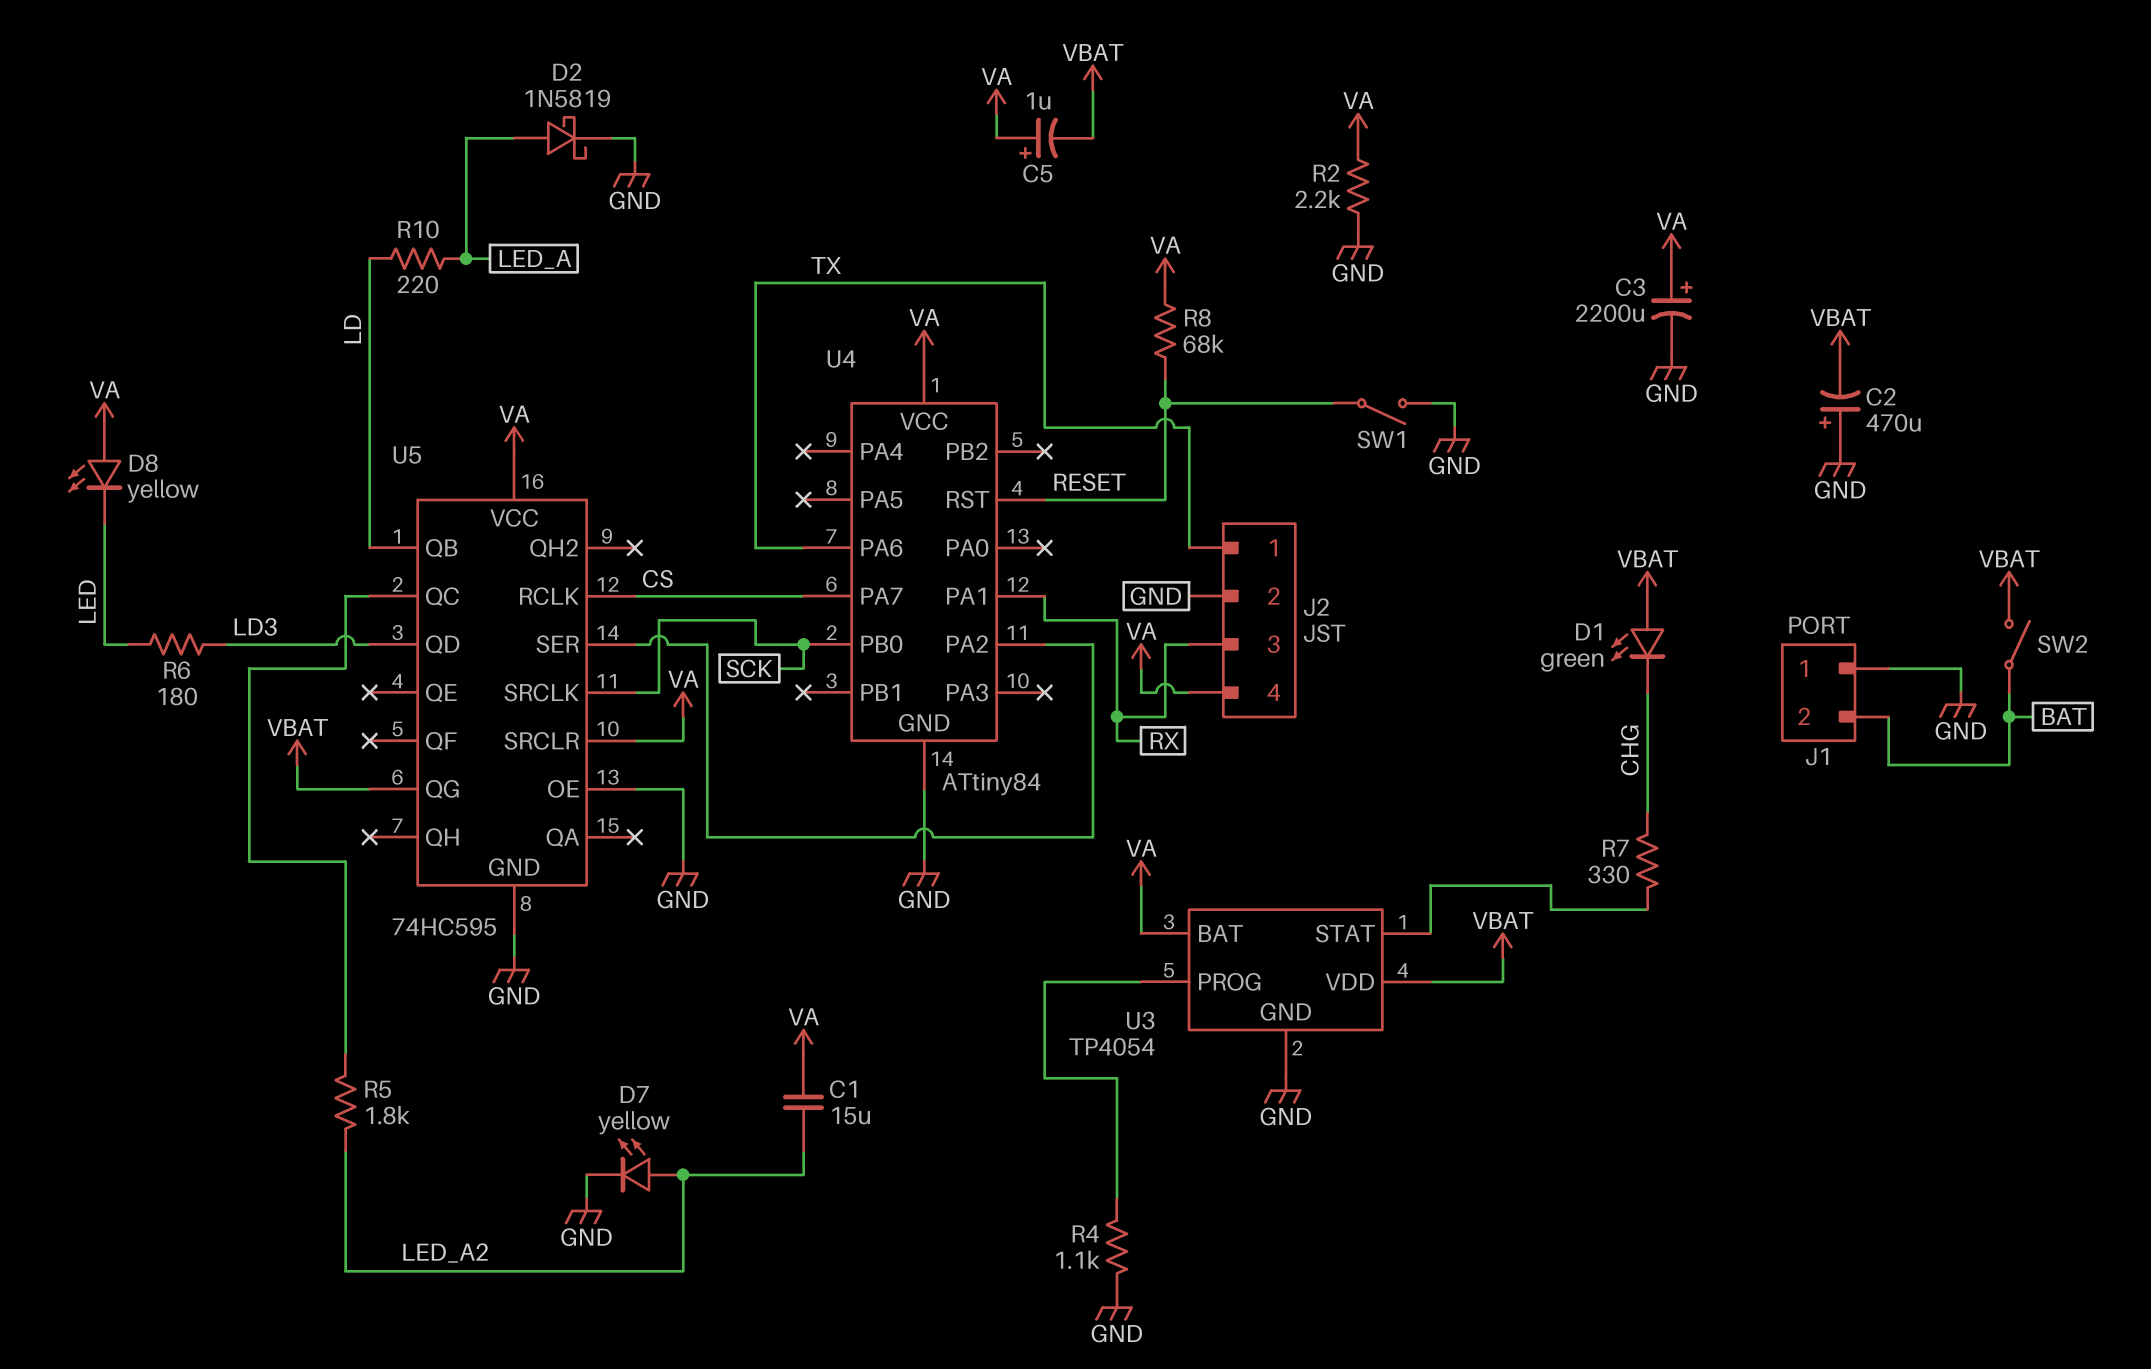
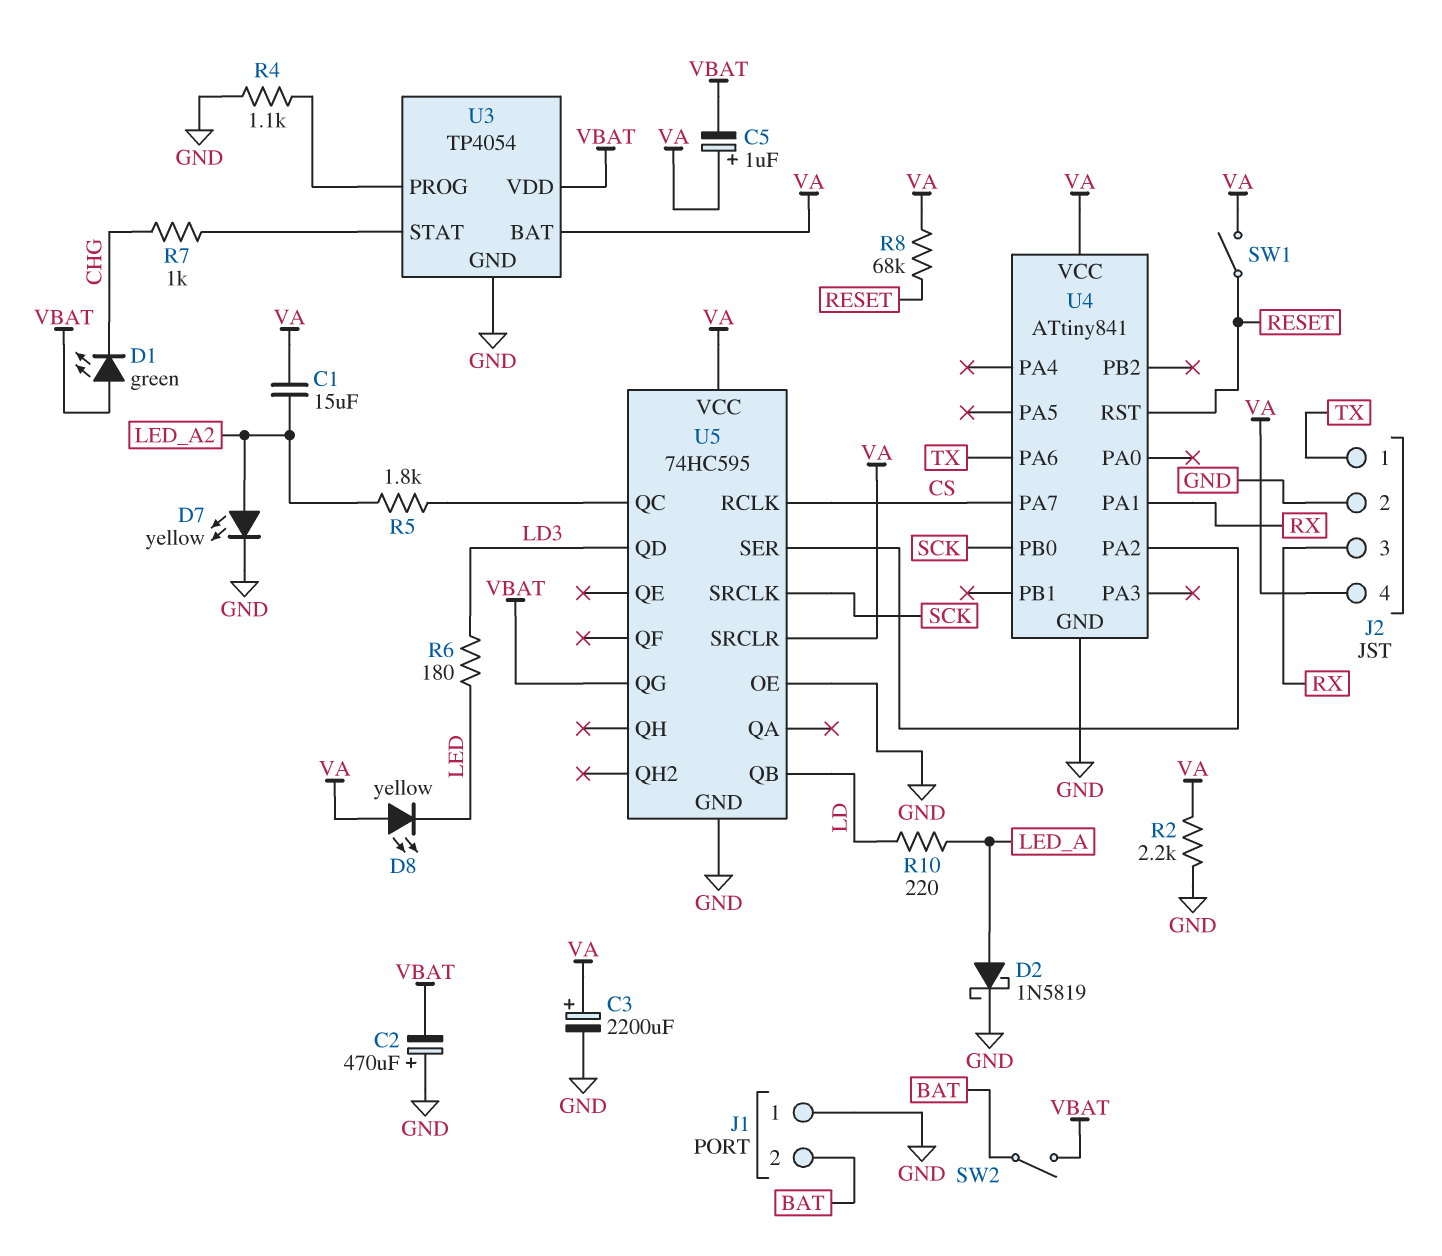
R7: 330 (CHG, U3/STAT) -> 1k (CHG, U3/STAT)
SW1: switch (GND, RESET) -> switch (RESET, VA)
U4: ATtiny84 -> ATtiny841

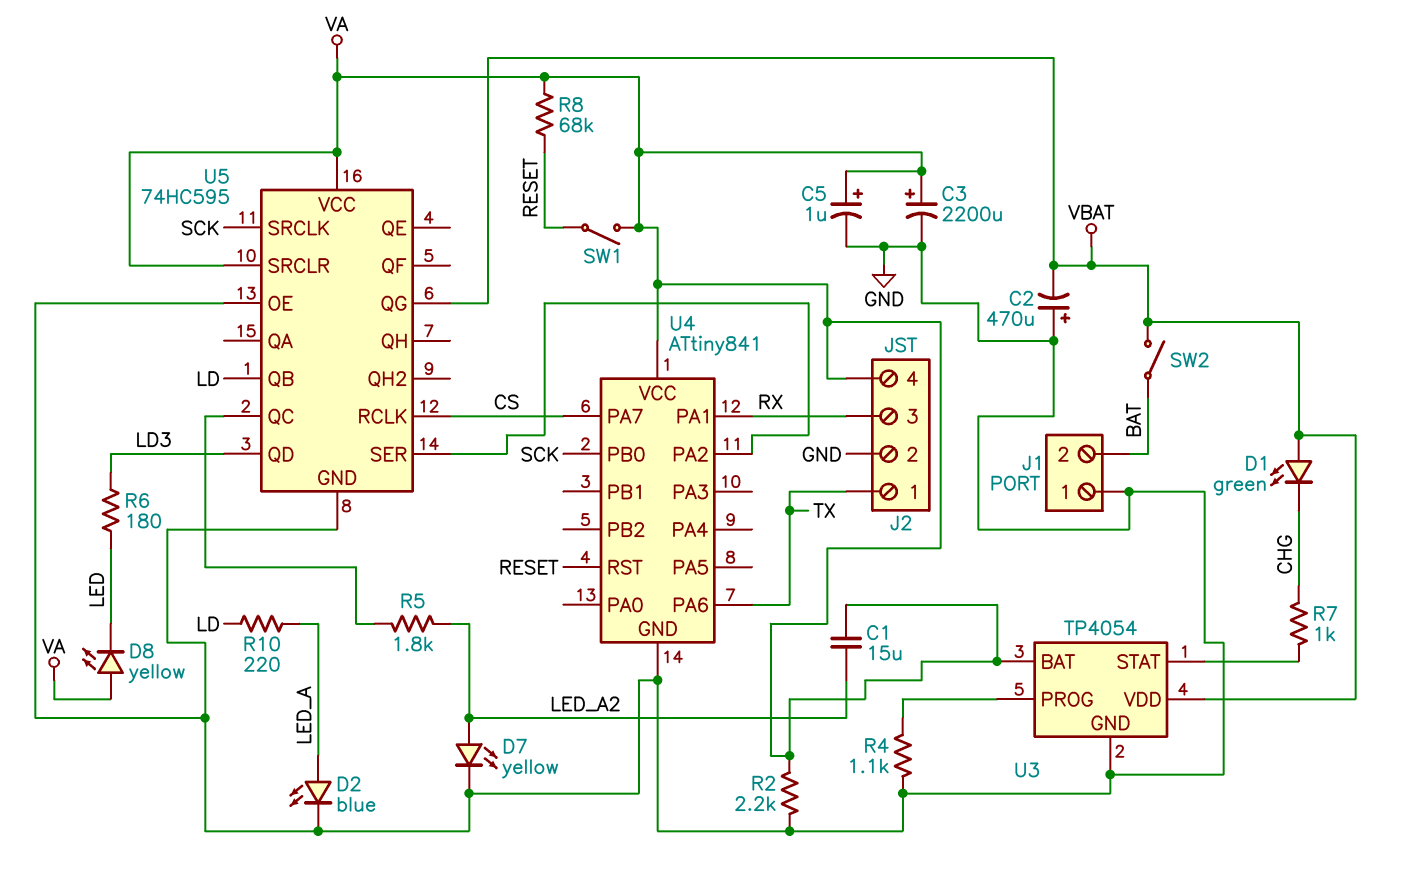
C5: 1uF (plus VA, minus VBAT) -> 1uF (plus VA, minus GND)
D2: schottky 1N5819 (A LED_A, K GND) -> LED blue (A LED_A, K GND)

